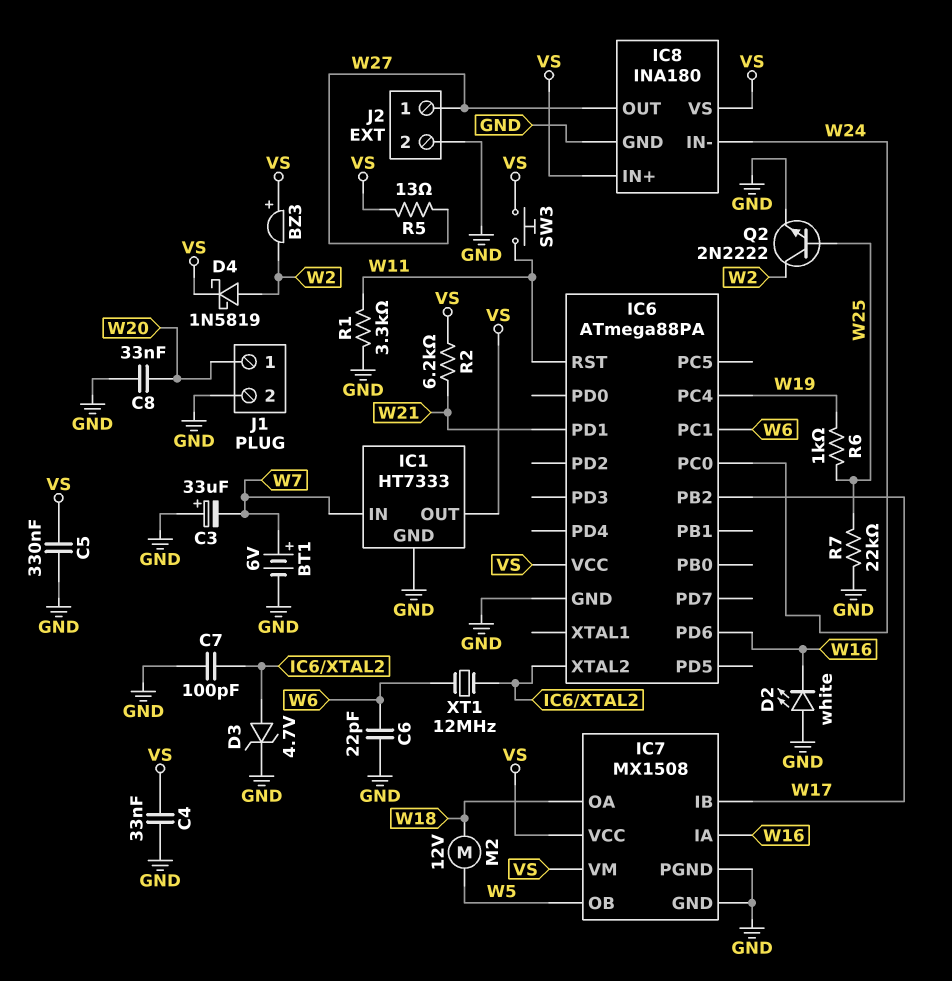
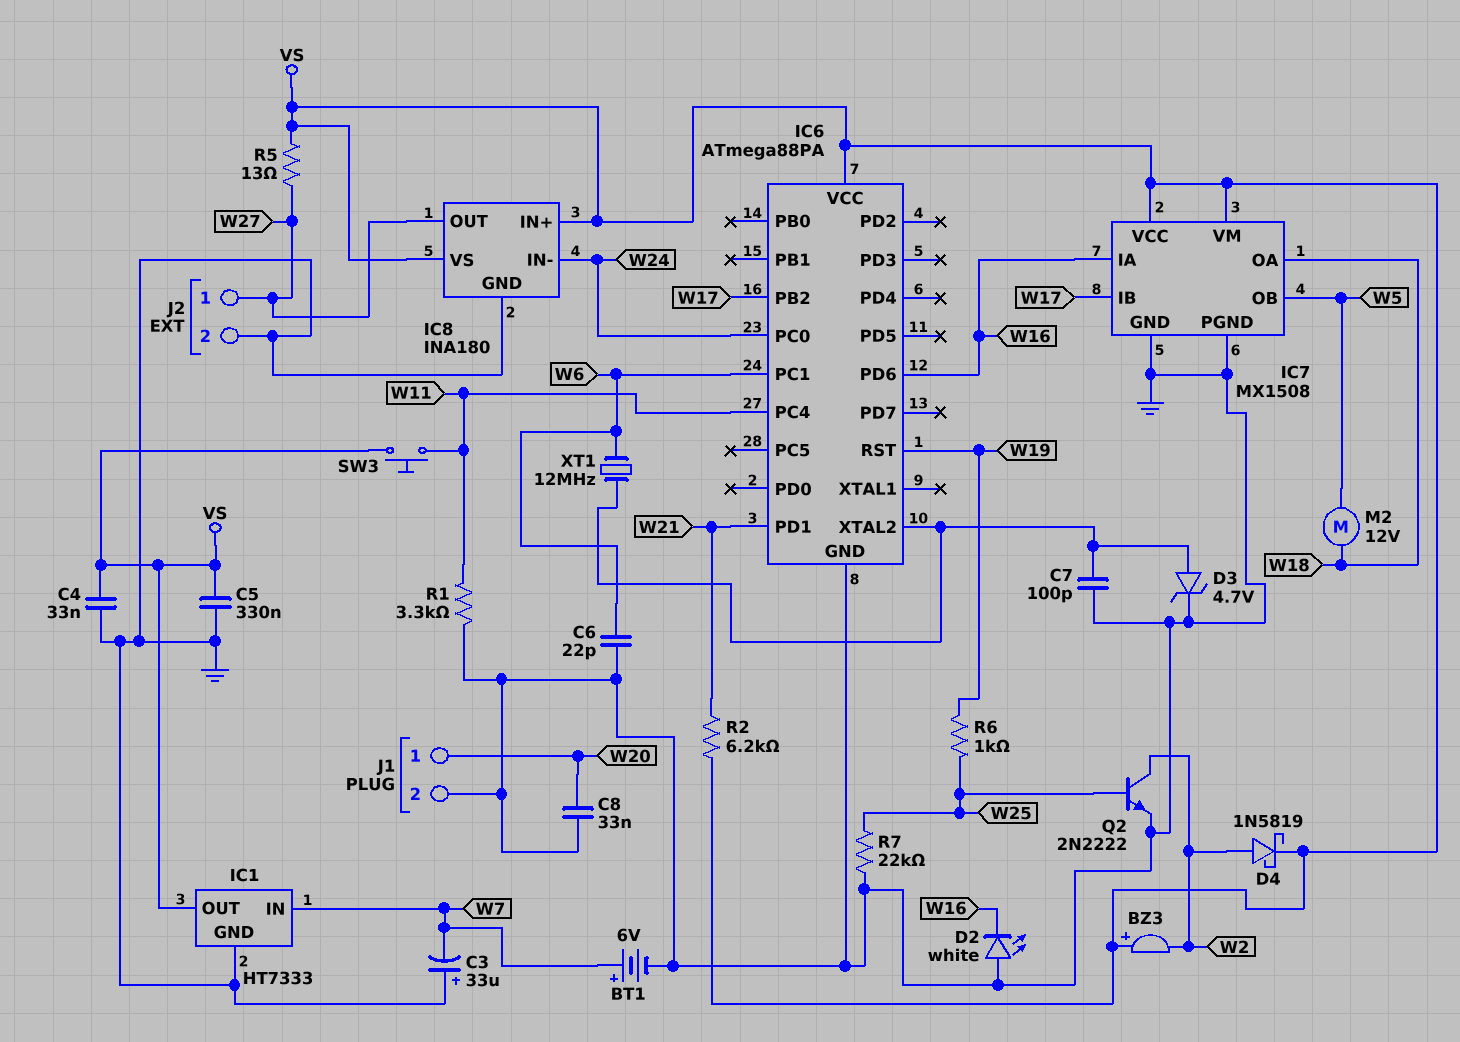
IC6 pin PC4: W19 -> W11
IC6 pin RST: W11 -> W19

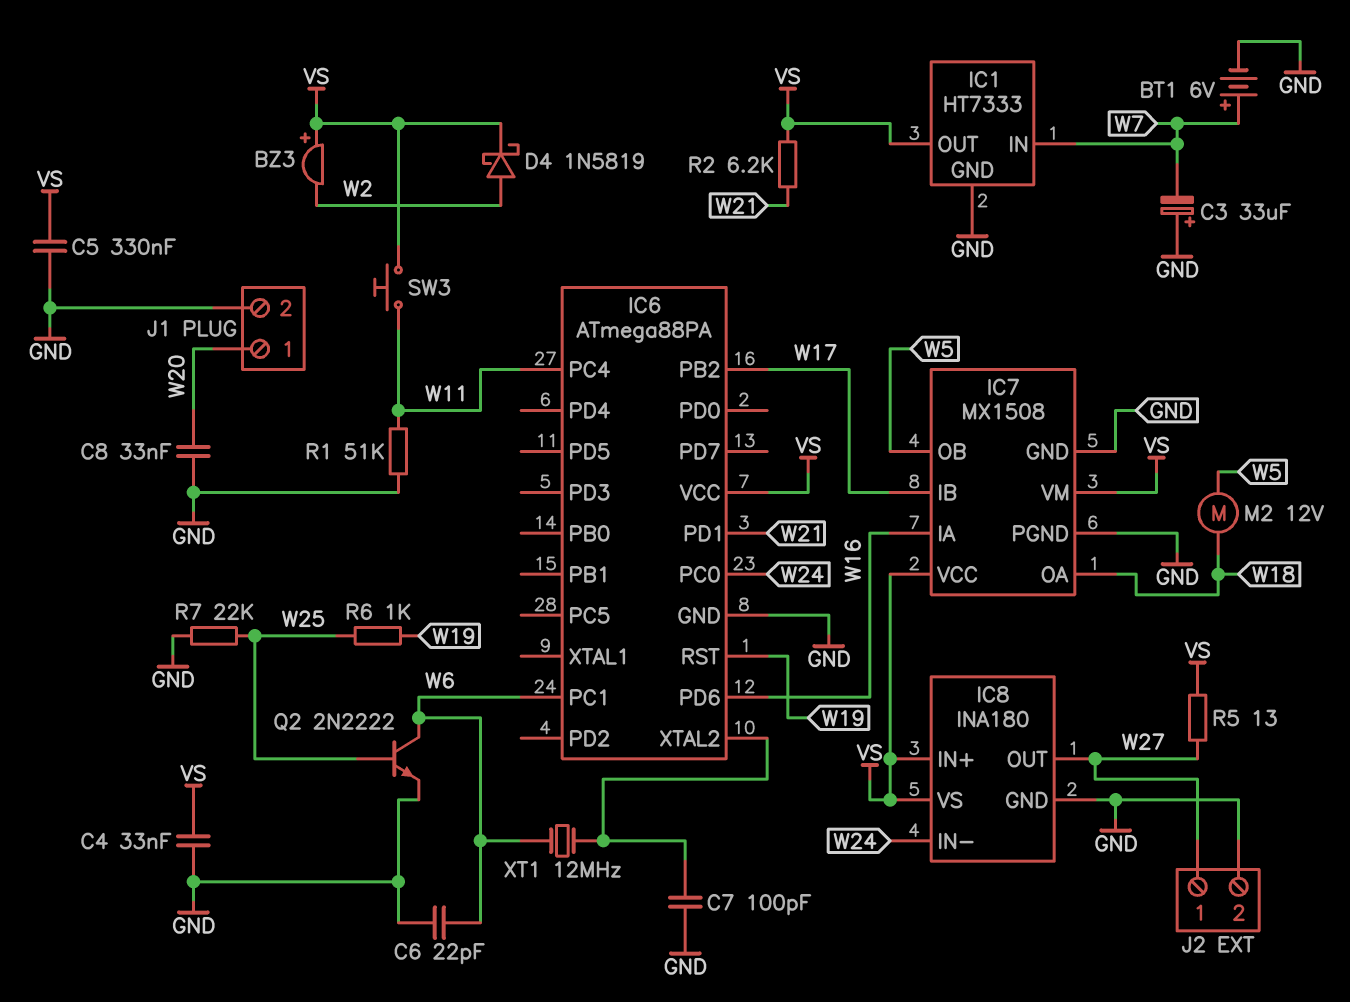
D2: LED white (A GND, K W16) -> none
D3: zener 4.7V (A IC6/XTAL2, K GND) -> none
Q2: NPN 2N2222 (B W25, C W2, E GND) -> NPN 2N2222 (B W25, C W6, E GND)
R1: 3.3k (GND, W11) -> 51k (GND, W11)

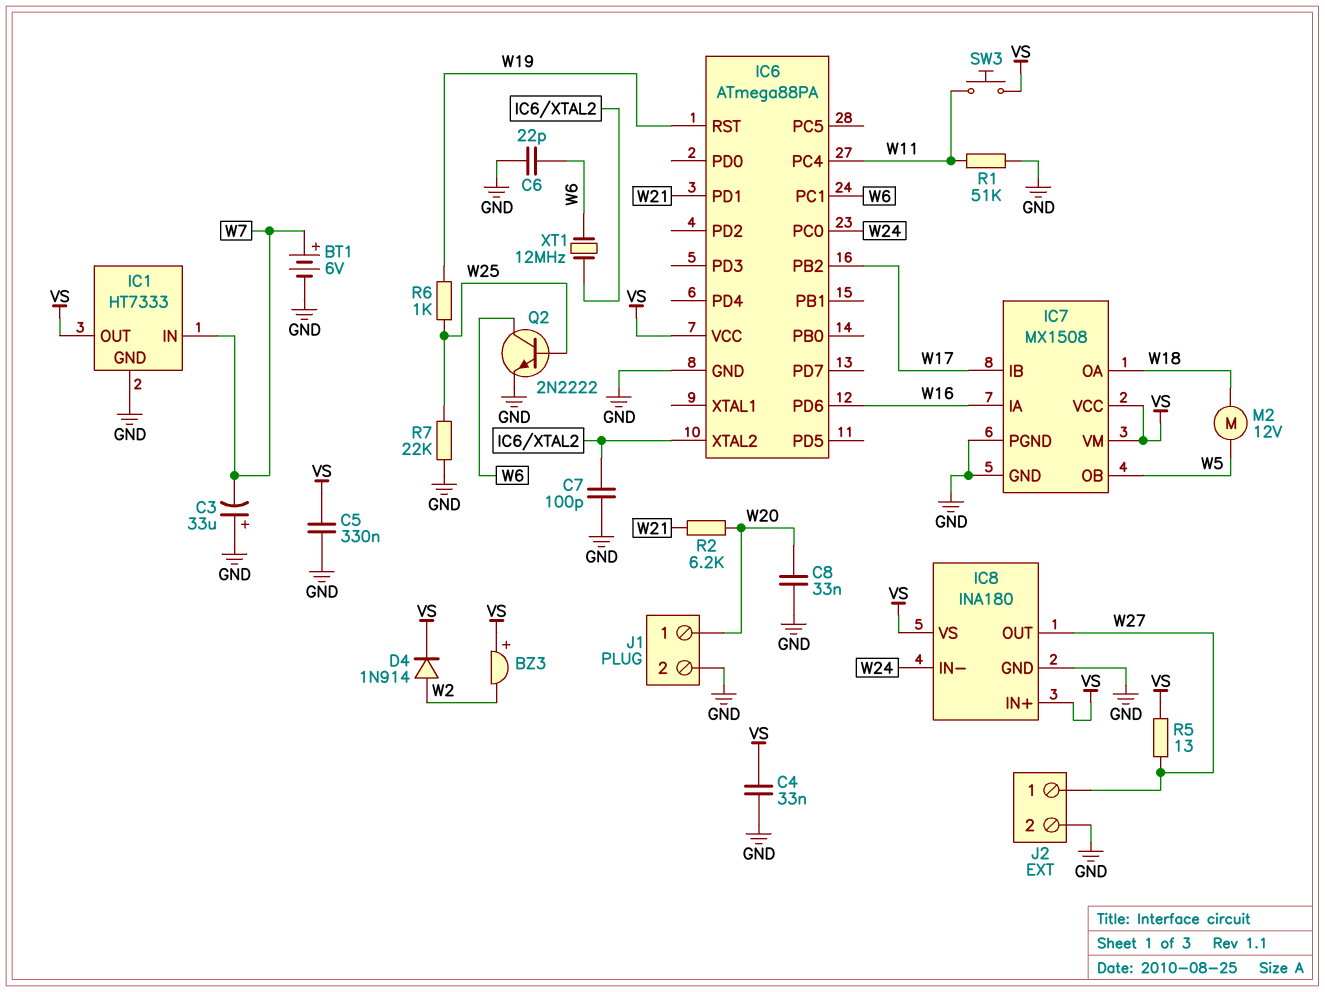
D4: schottky 1N5819 (A W2, K VS) -> diode 1N914 (A W2, K VS)
R2: 6.2k (VS, W21) -> 6.2k (W20, W21)

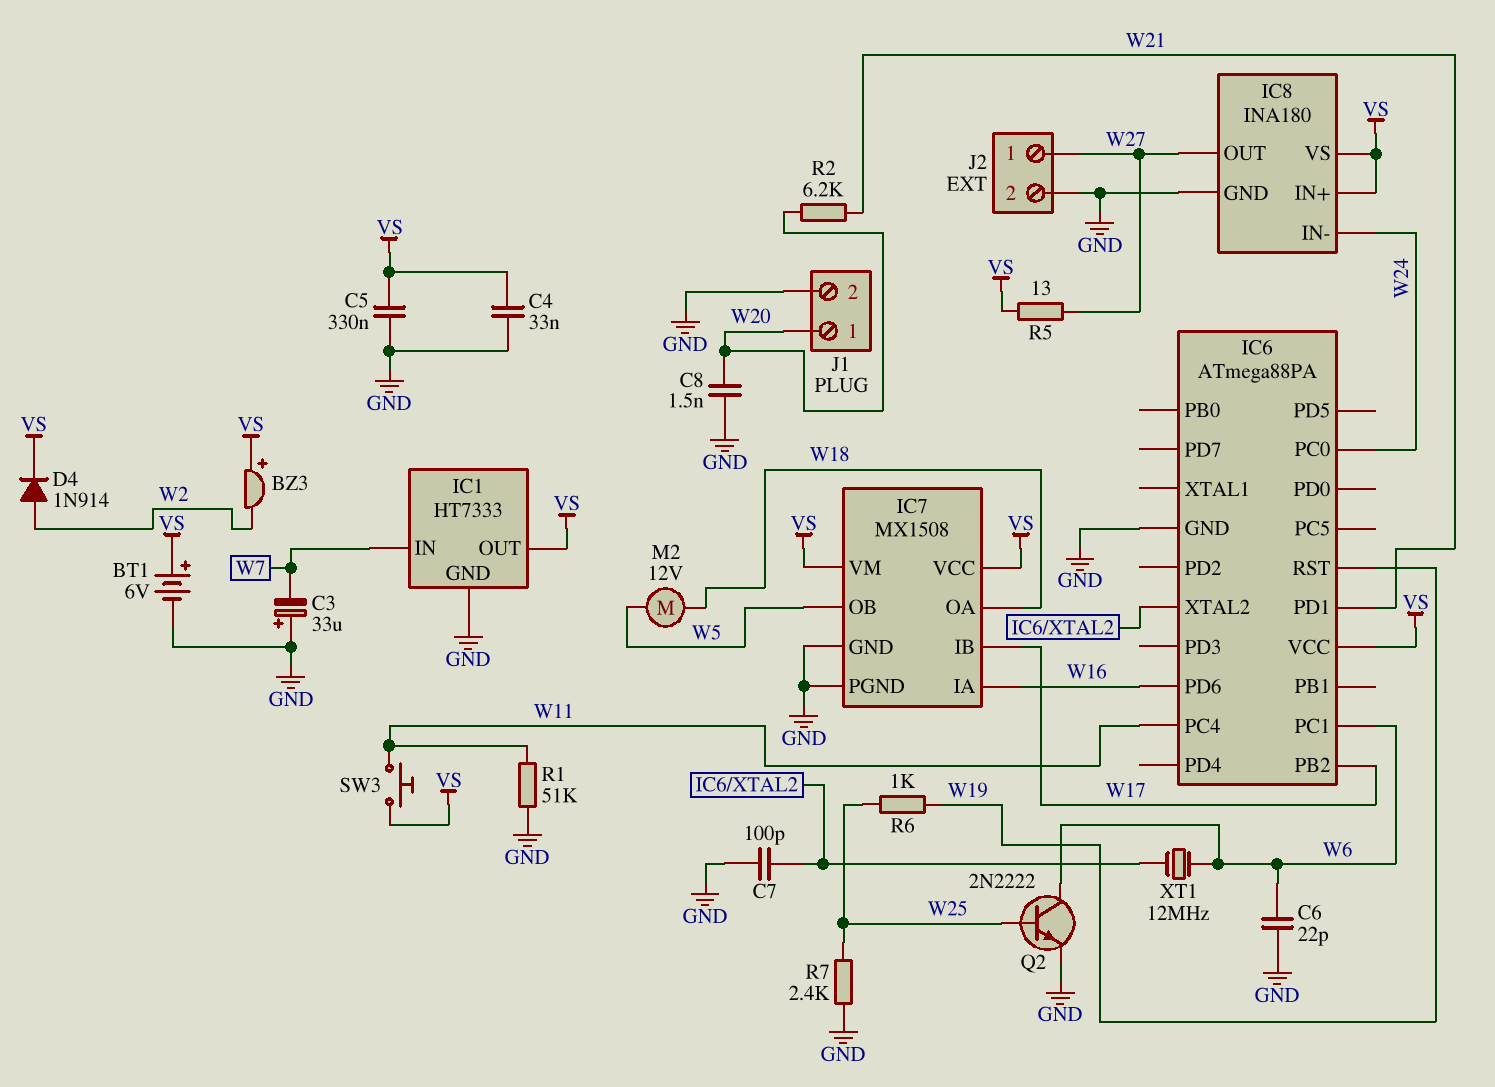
BT1: 6V (plus W7, minus GND) -> 6V (plus VS, minus GND)
C8: 33nF (GND, W20) -> 1.5nF (GND, W20)
R7: 22k (GND, W25) -> 2.4k (GND, W25)

